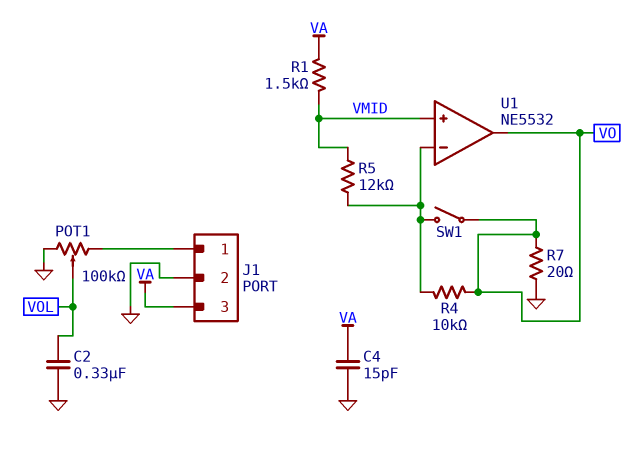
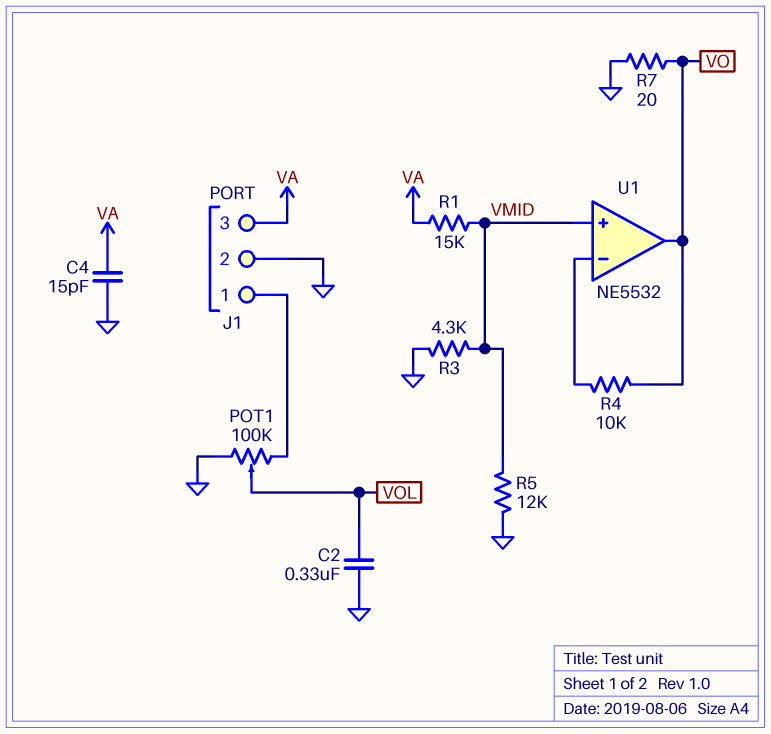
R1: 1.5k (VA, VMID) -> 15k (VA, VMID)
R3: none -> 4.3k (GND, VMID)
R5: 12k (U1/in-, VMID) -> 12k (GND, VMID)
SW1: switch (U1/in-, VO) -> none

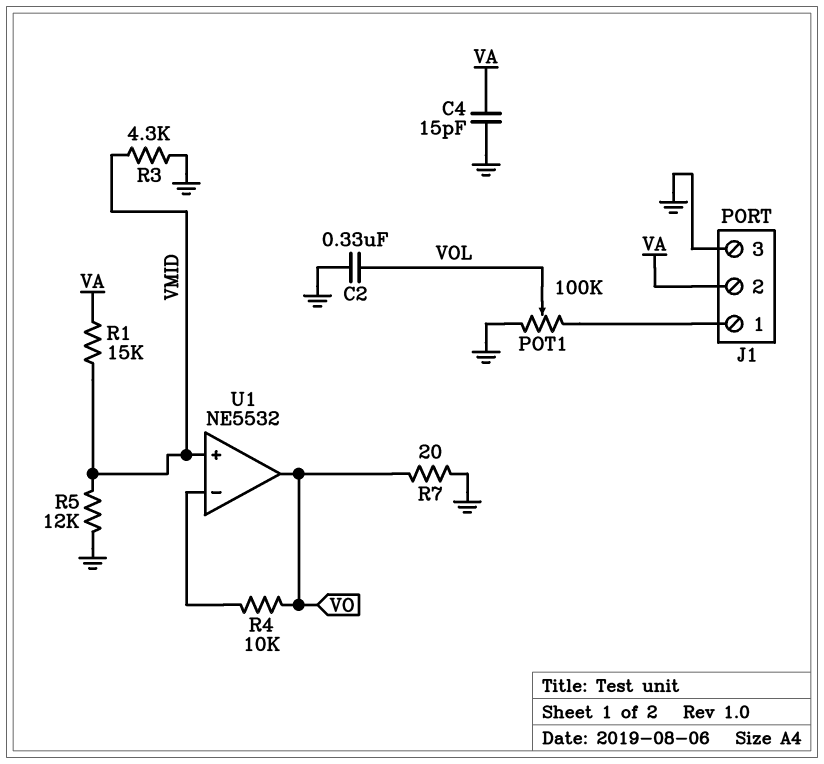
J1 pin 2: GND -> VA
J1 pin 3: VA -> GND

